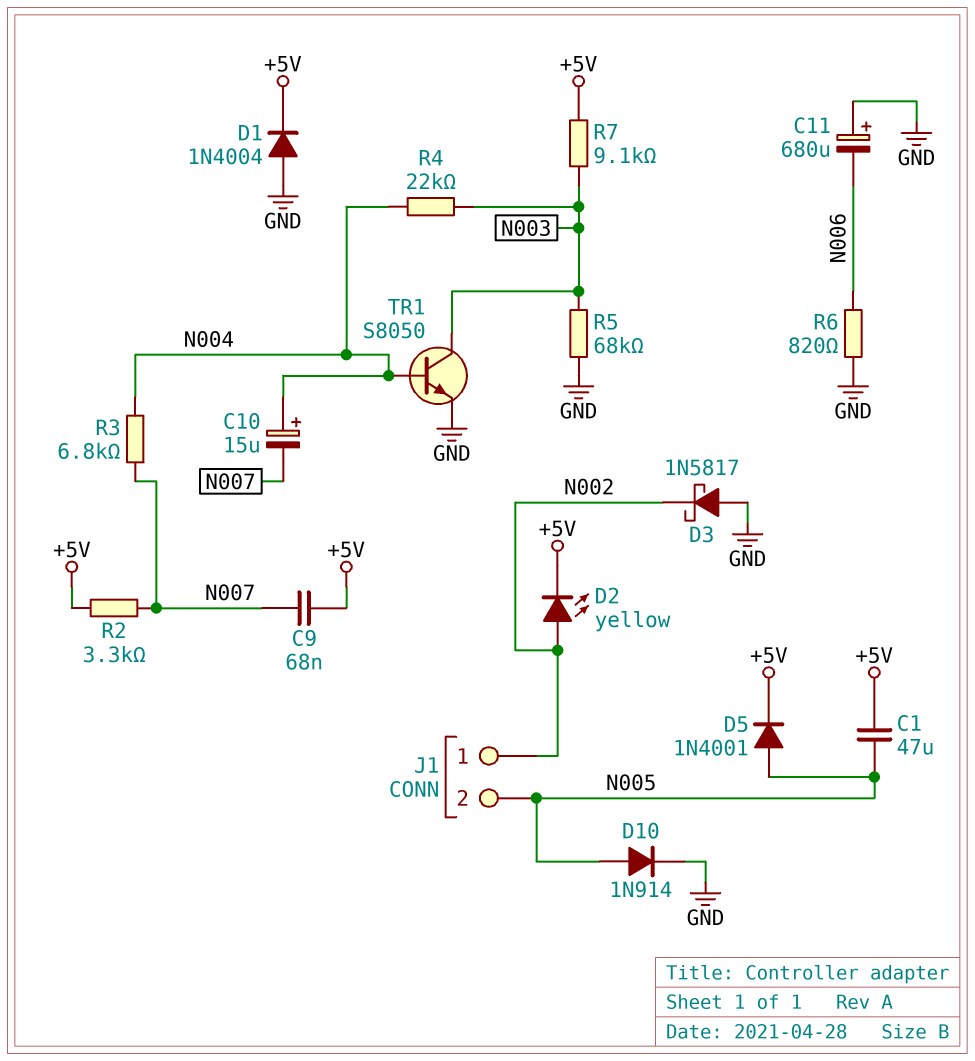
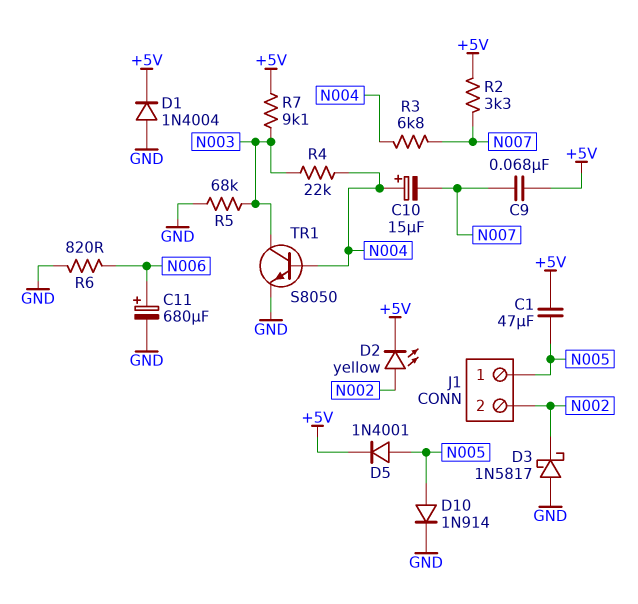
C11: 680uF (plus GND, minus N006) -> 680uF (plus N006, minus GND)
J1 pin 1: N002 -> N005
J1 pin 2: N005 -> N002

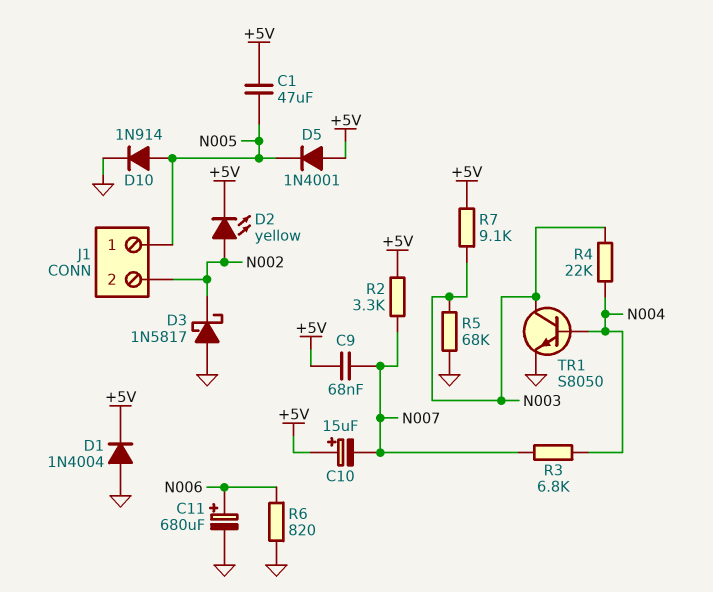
C10: 15uF (plus N004, minus N007) -> 15uF (plus +5V, minus N007)
D5: diode 1N4001 (A N005, K +5V) -> diode 1N4001 (A +5V, K N005)

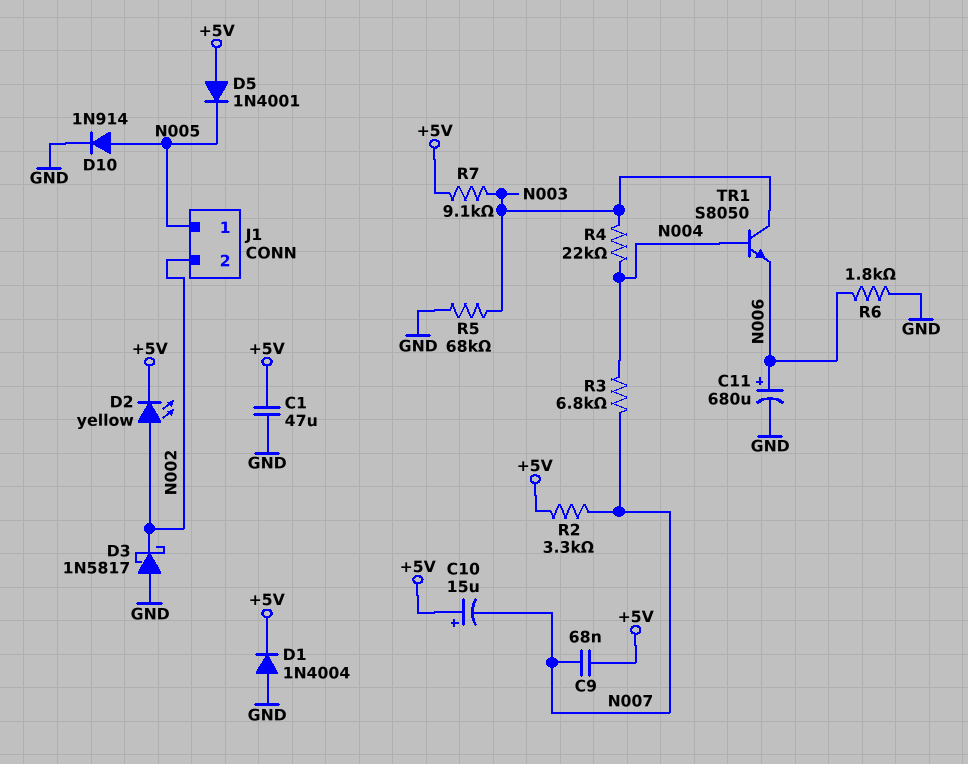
C1: 47uF (+5V, N005) -> 47uF (+5V, GND)
R6: 820 (GND, N006) -> 1.8k (GND, N006)
TR1: NPN S8050 (B N004, C N003, E GND) -> NPN S8050 (B N004, C N003, E N006)

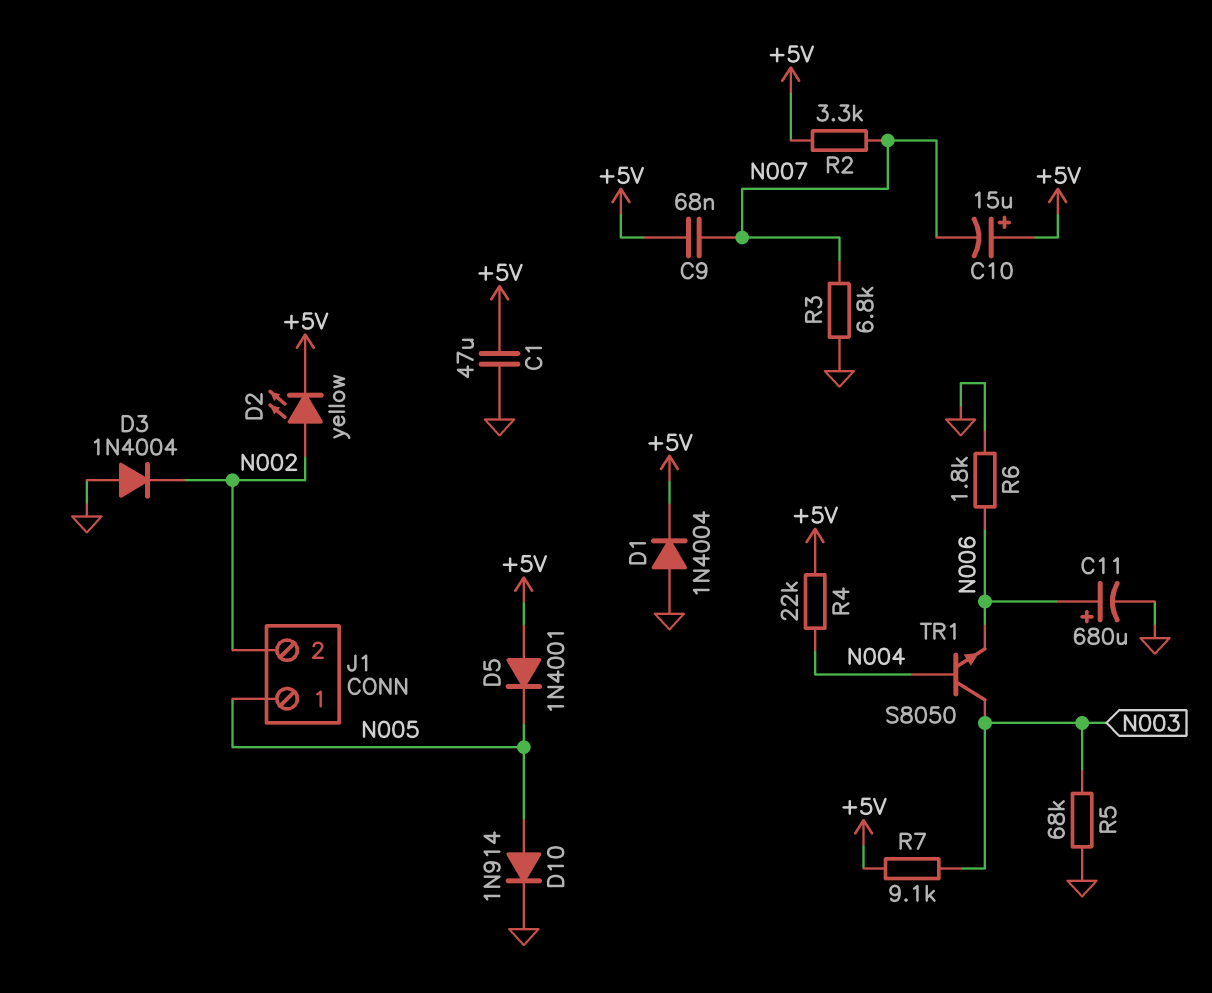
D3: schottky 1N5817 (A GND, K N002) -> diode 1N4004 (A GND, K N002)
R3: 6.8k (N004, N007) -> 6.8k (GND, N007)
R4: 22k (N003, N004) -> 22k (+5V, N004)

